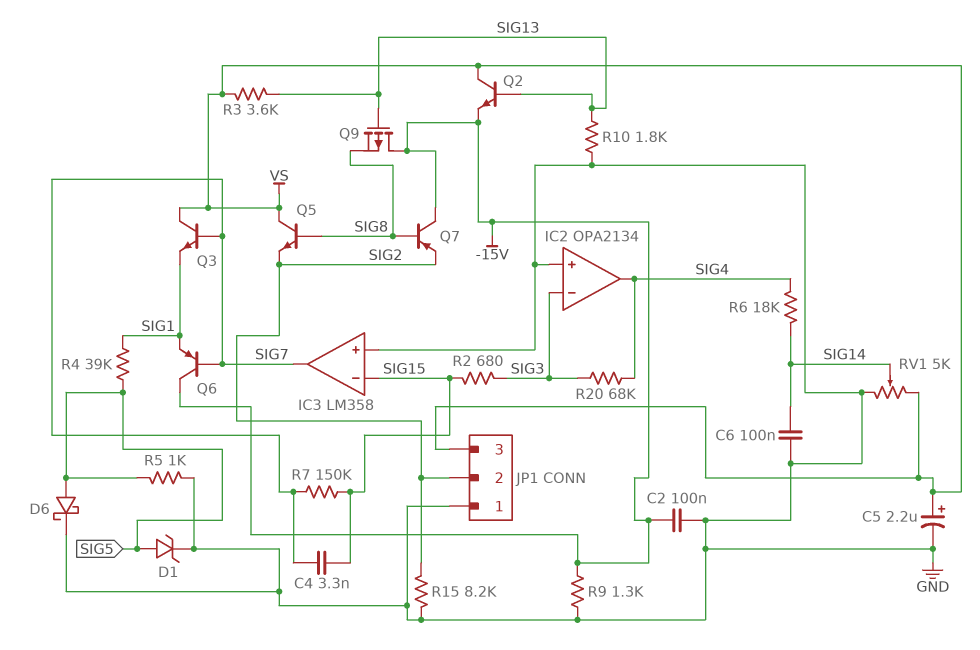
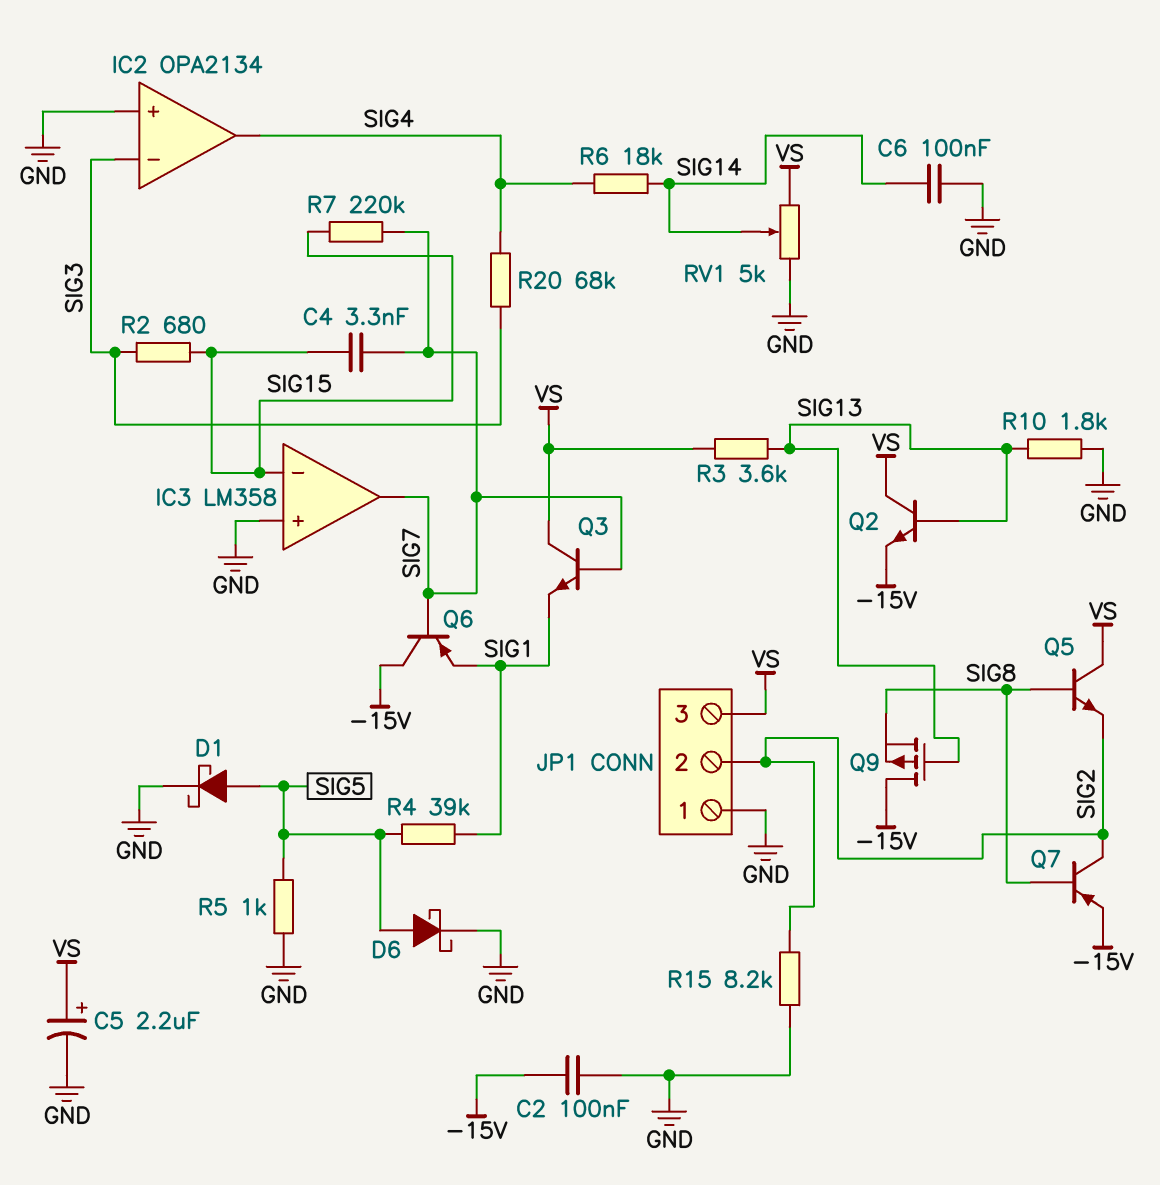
D1: zener (A SIG5, K GND) -> schottky (A SIG5, K GND)
Q7: PNP (B SIG8, C -15V, E SIG2) -> PNP (B SIG8, C SIG2, E -15V)
R7: 150k (SIG7, SIG15) -> 220k (SIG7, SIG15)
R9: 1.3k (-15V, GND) -> none

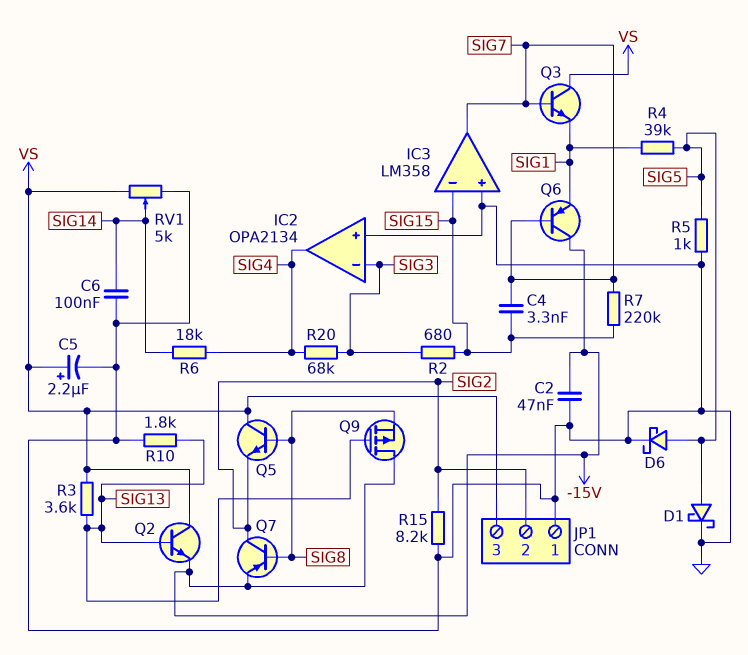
C2: 100nF (-15V, GND) -> 47nF (-15V, GND)

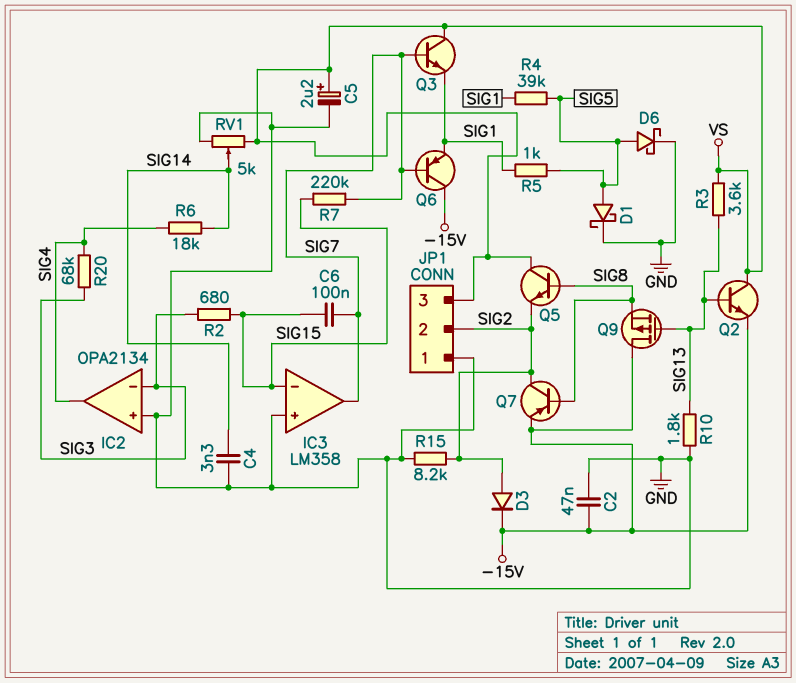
C4: 3.3nF (SIG7, SIG15) -> 3.3nF (GND, SIG14)
C6: 100nF (GND, SIG14) -> 100nF (SIG7, SIG15)
D3: none -> diode (A SIG2, K -15V)
R5: 1k (GND, SIG5) -> 1k (SIG1, SIG5)

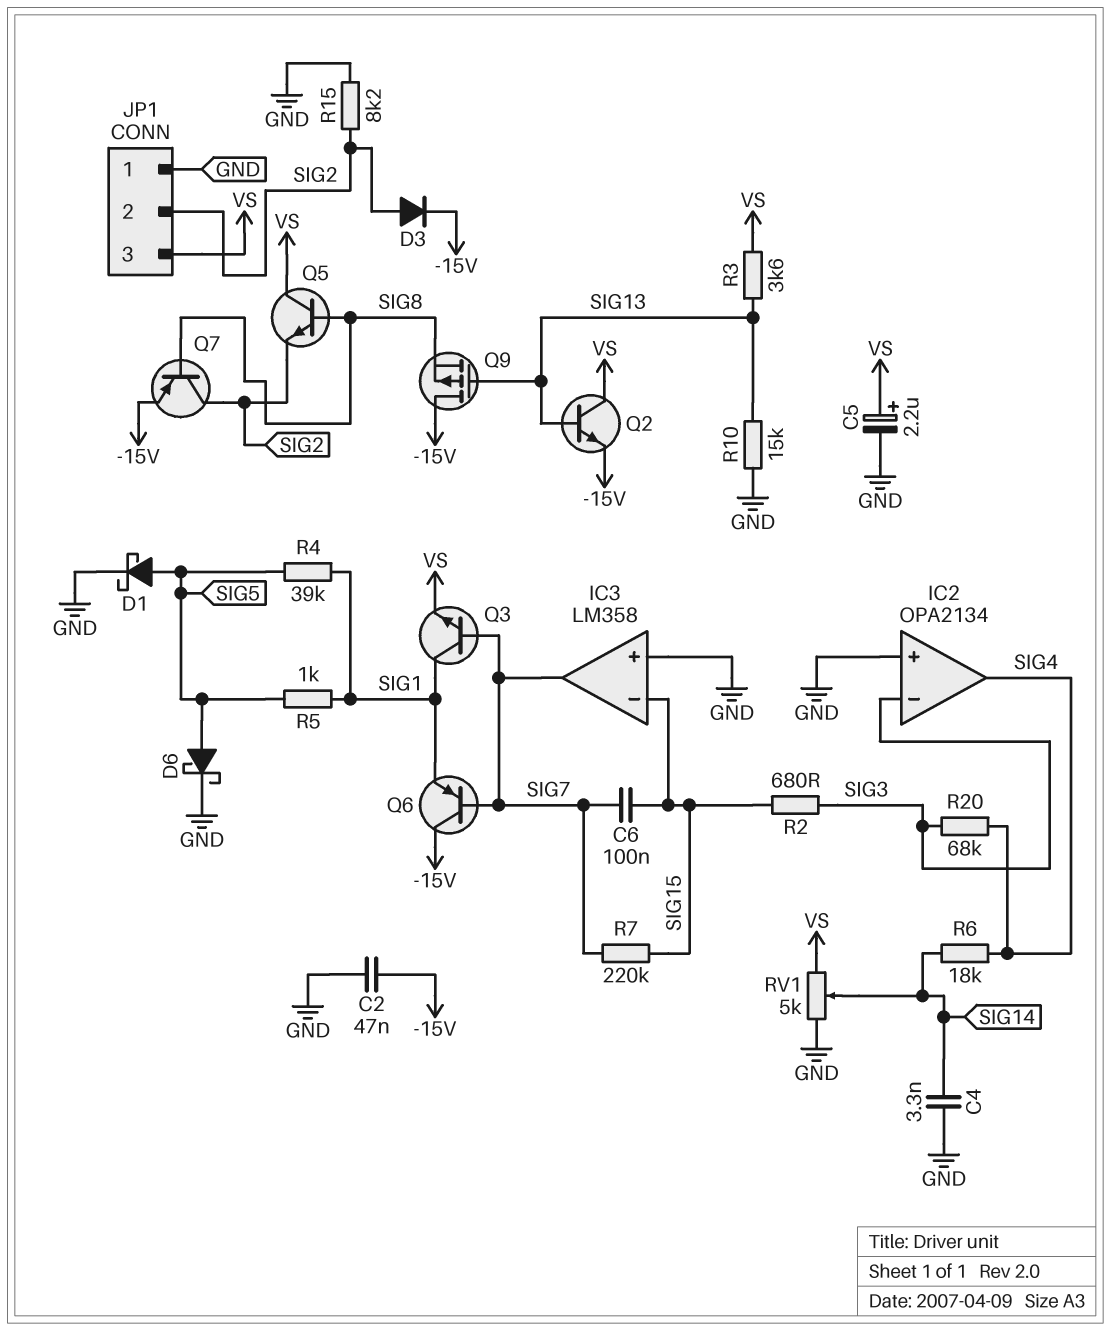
Q3: NPN (B SIG7, C VS, E SIG1) -> NPN (B SIG7, C SIG1, E VS)
R10: 1.8k (GND, SIG13) -> 15k (GND, SIG13)

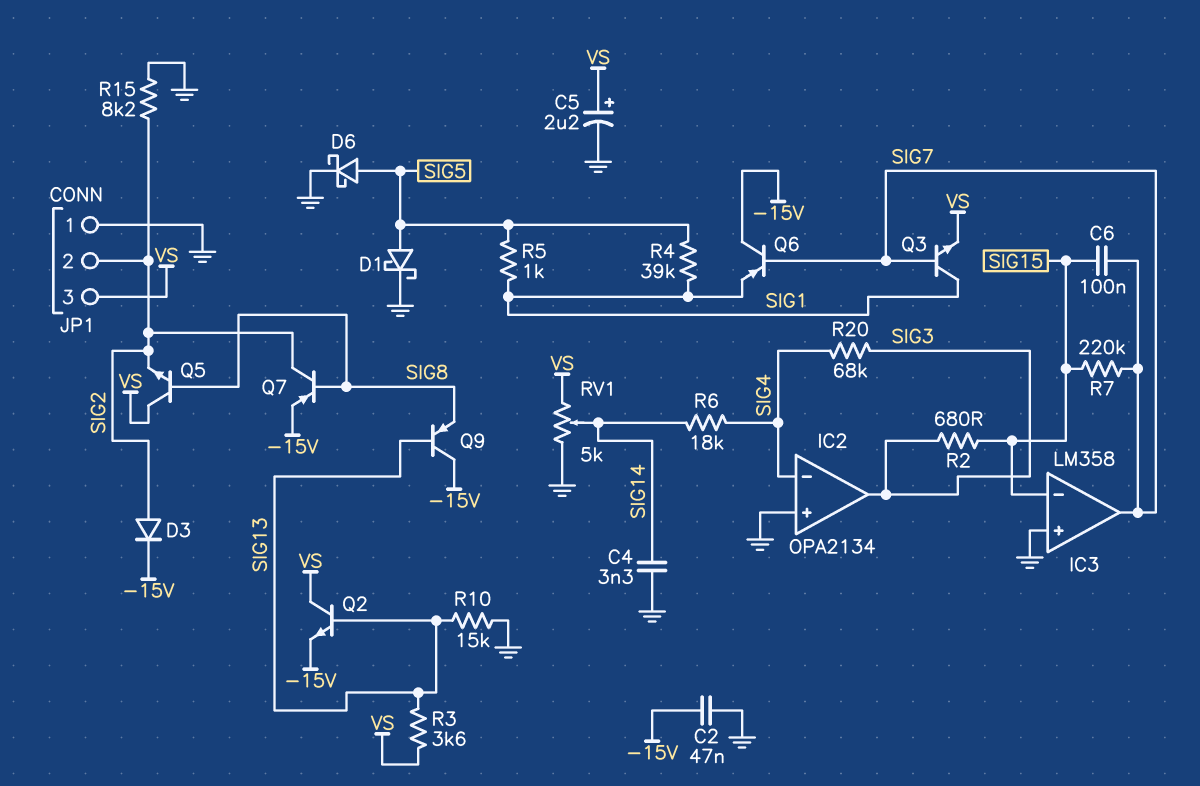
IC2 pin in-: SIG3 -> SIG4
IC2 pin out: SIG4 -> SIG3
Q9: PMOS (G SIG13, D -15V, S SIG8) -> PNP (B SIG13, C -15V, E SIG8)

